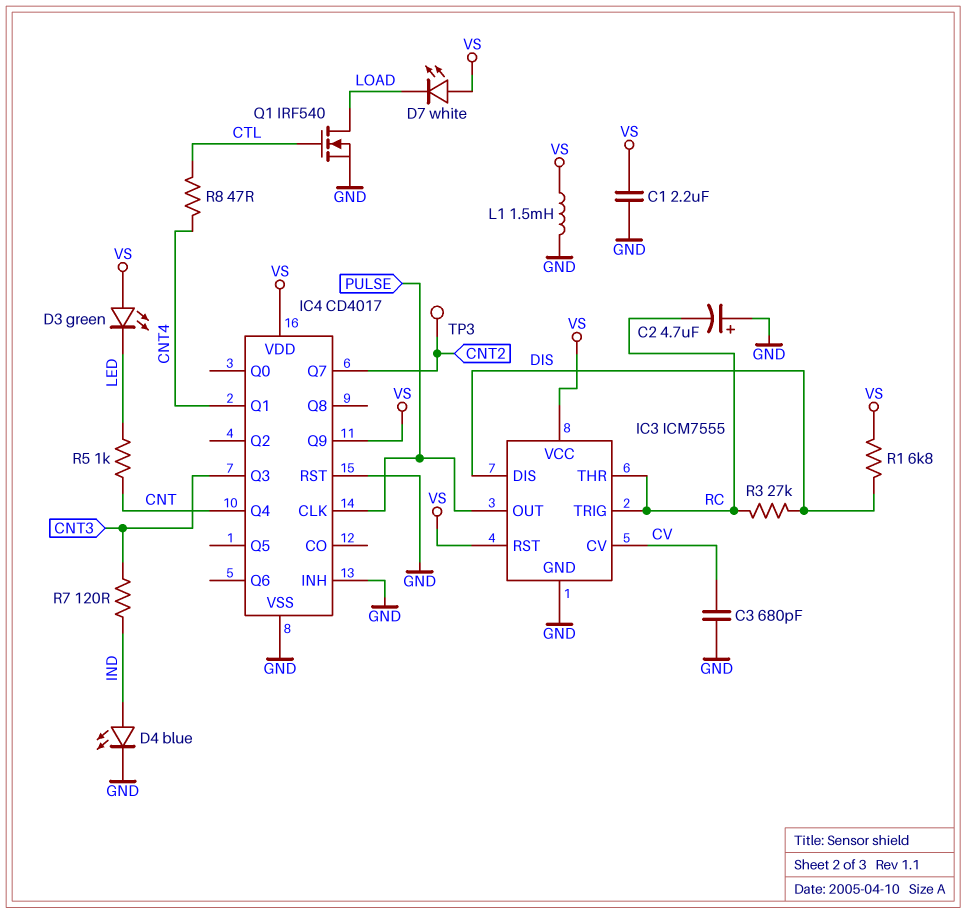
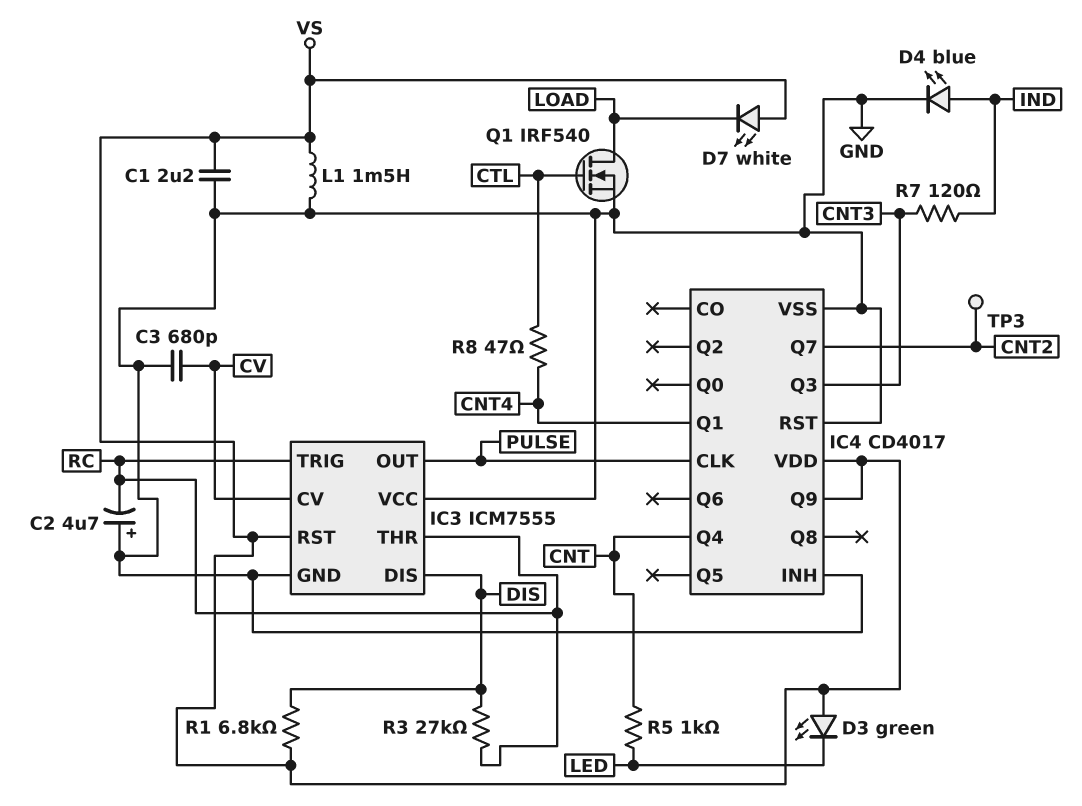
IC3 pin VCC: VS -> GND

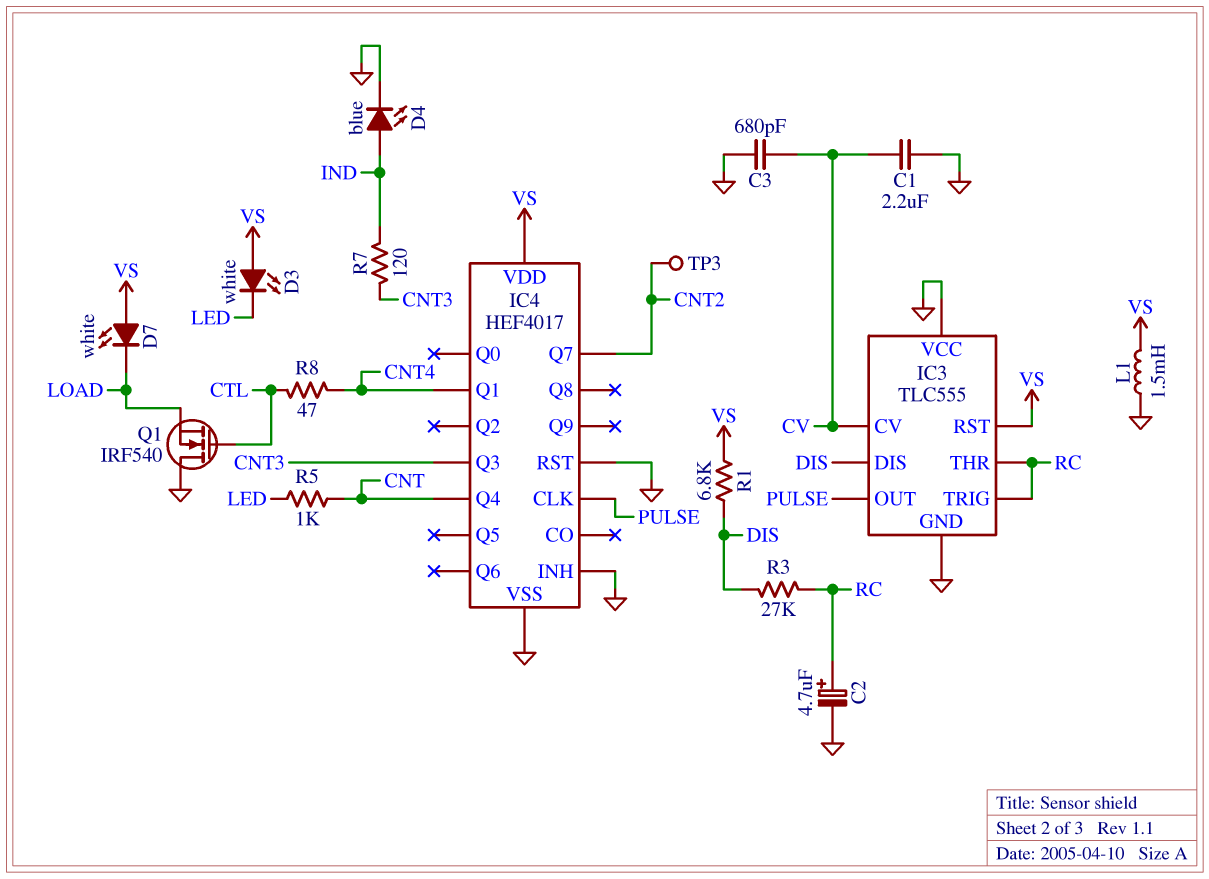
C1: 2.2uF (GND, VS) -> 2.2uF (CV, GND)
C2: 4.7uF (plus GND, minus RC) -> 4.7uF (plus RC, minus GND)
D3: LED green (A VS, K LED) -> LED white (A VS, K LED)
IC3: ICM7555 -> TLC555
IC4: CD4017 -> HEF4017
IC4 pin Q9: VS -> none
Q1: NMOS IRF540 (G CTL, D LOAD, S GND) -> NMOS IRF540 (G CTL, D GND, S LOAD)

